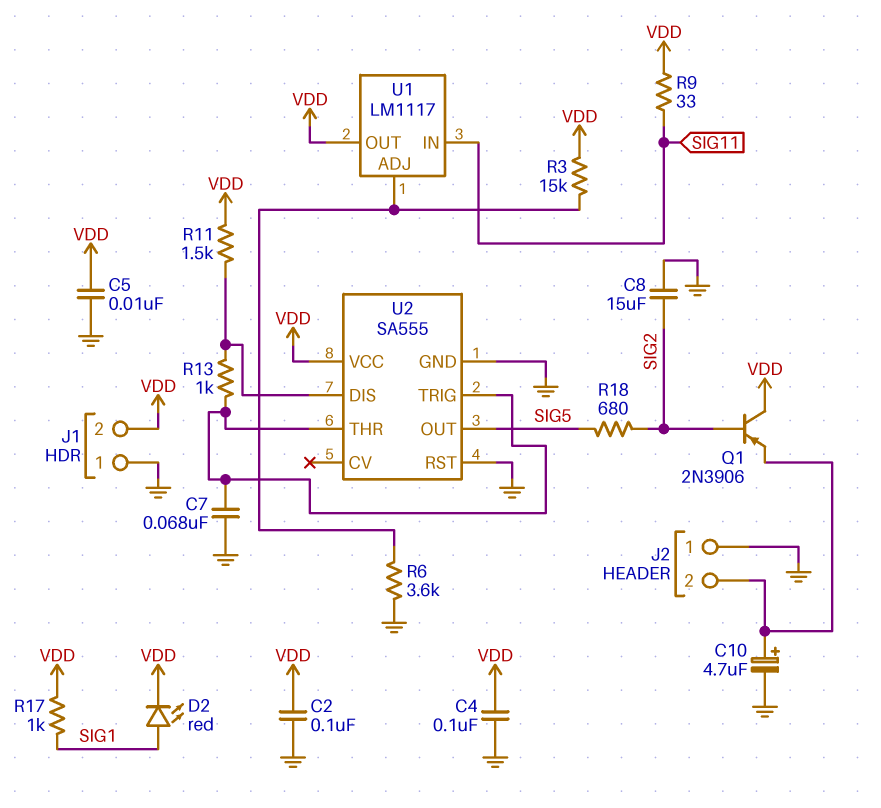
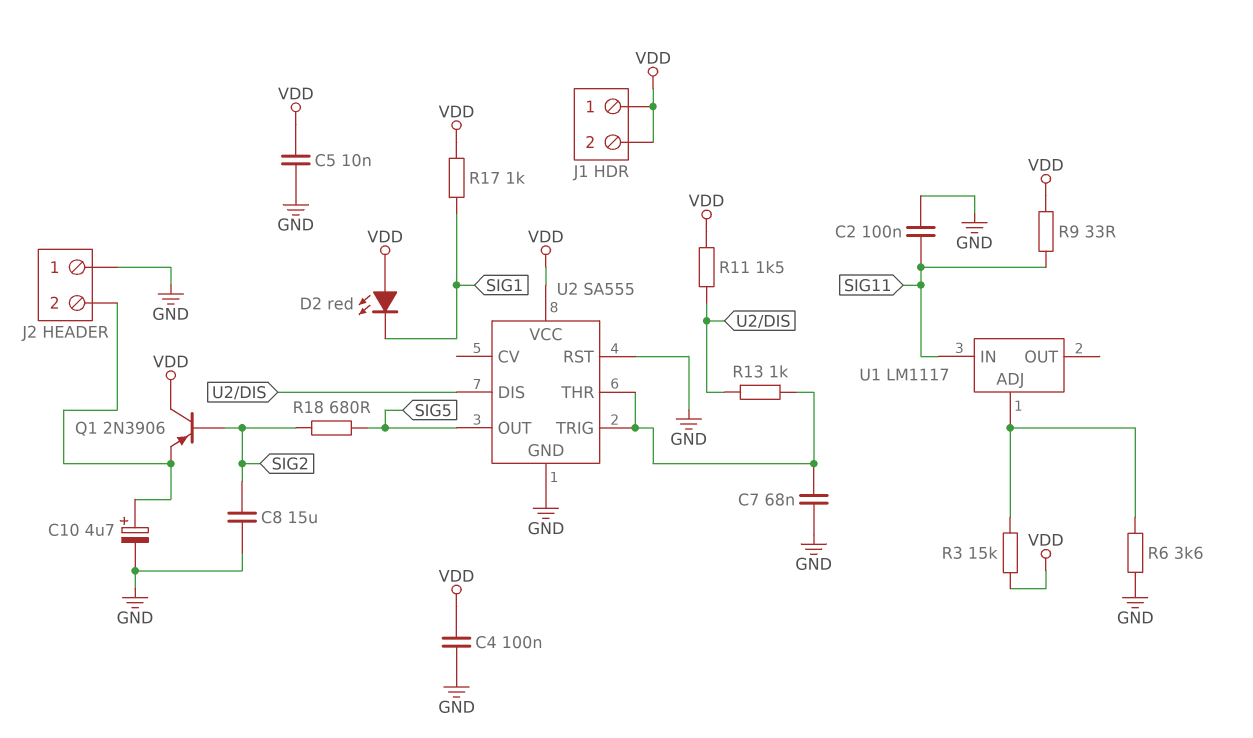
C2: 100nF (GND, VDD) -> 100nF (GND, SIG11)
D2: LED red (A SIG1, K VDD) -> LED red (A VDD, K SIG1)
J1 pin 1: GND -> VDD
U1 pin OUT: VDD -> none

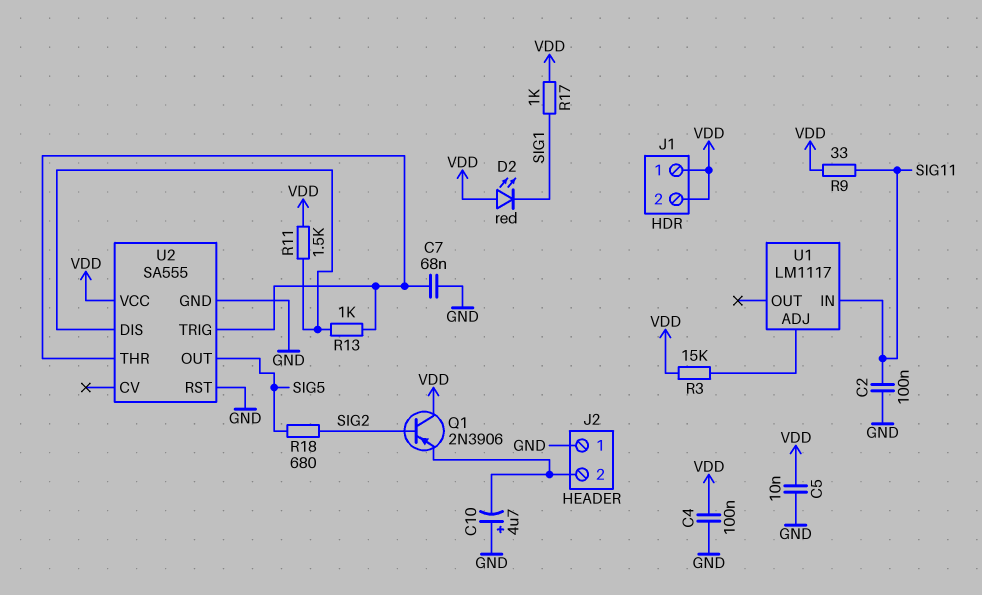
C8: 15uF (GND, SIG2) -> none
C10: 4.7uF (plus J2/2, minus GND) -> 4.7uF (plus GND, minus J2/2)
R6: 3.6k (GND, U1/ADJ) -> none

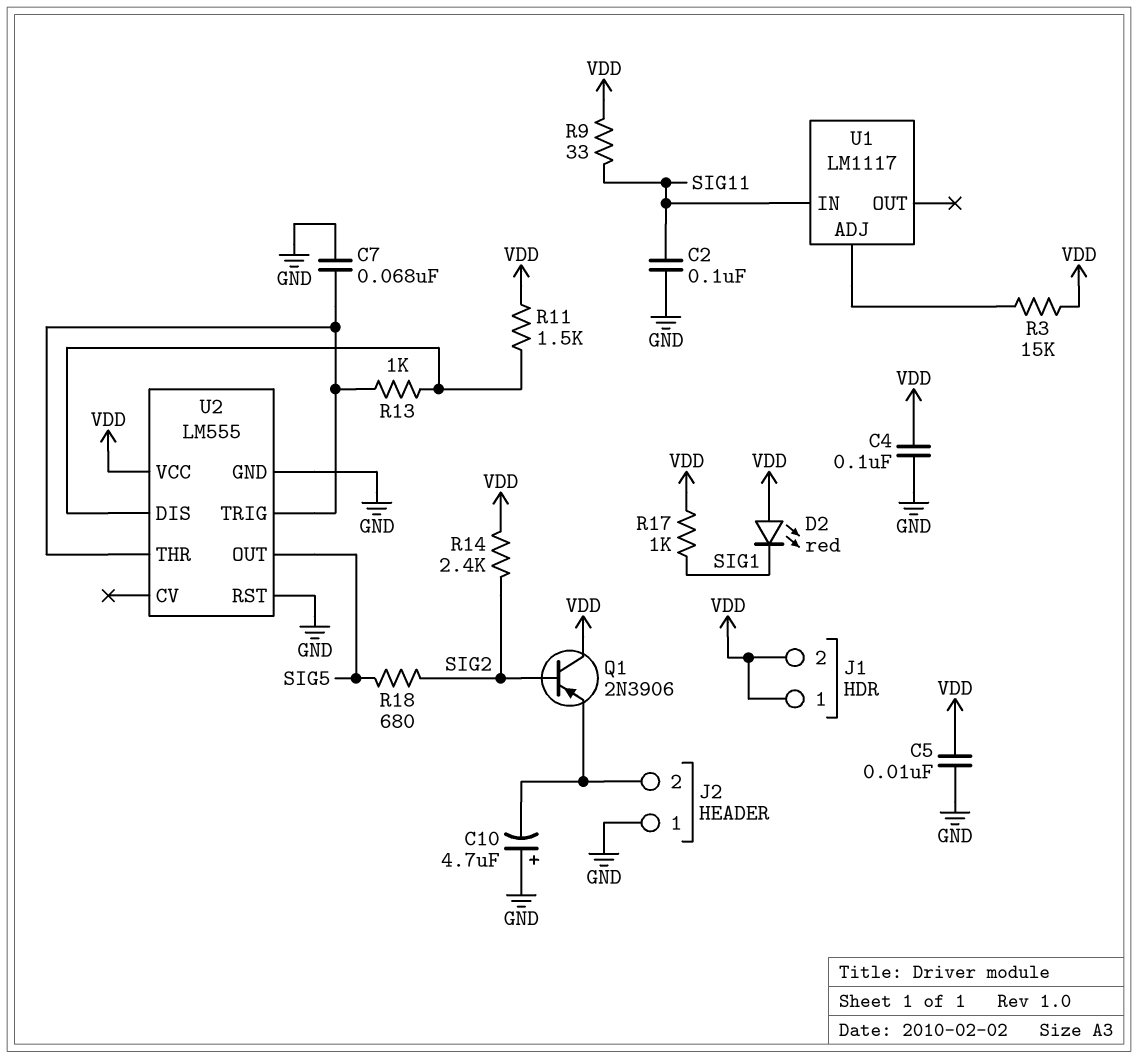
R14: none -> 2.4k (SIG2, VDD)
U2: SA555 -> LM555

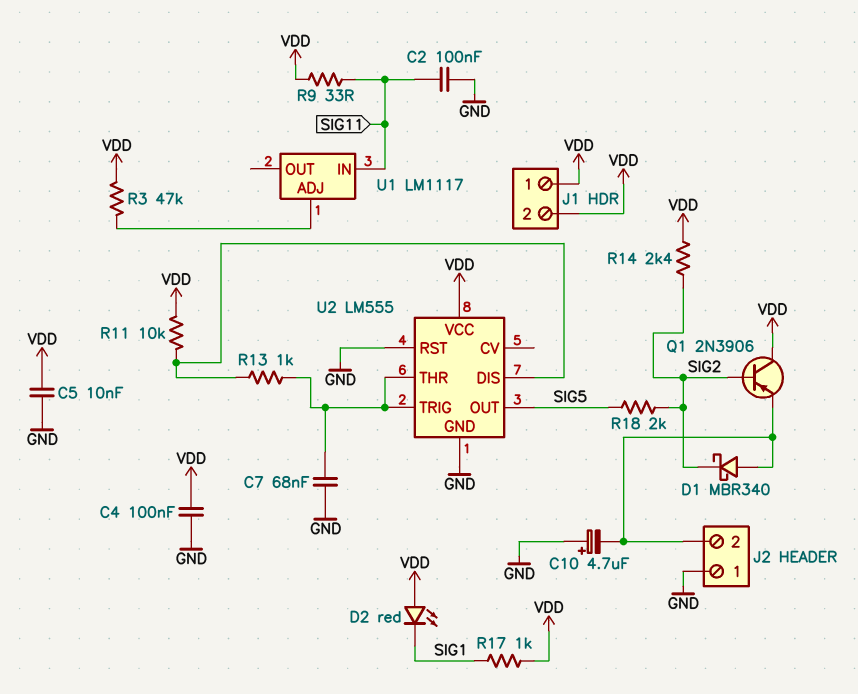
D1: none -> schottky MBR340 (A J2/2, K SIG2)
R3: 15k (U1/ADJ, VDD) -> 47k (U1/ADJ, VDD)
R11: 1.5k (U2/DIS, VDD) -> 10k (U2/DIS, VDD)
R18: 680 (SIG2, SIG5) -> 2k (SIG2, SIG5)

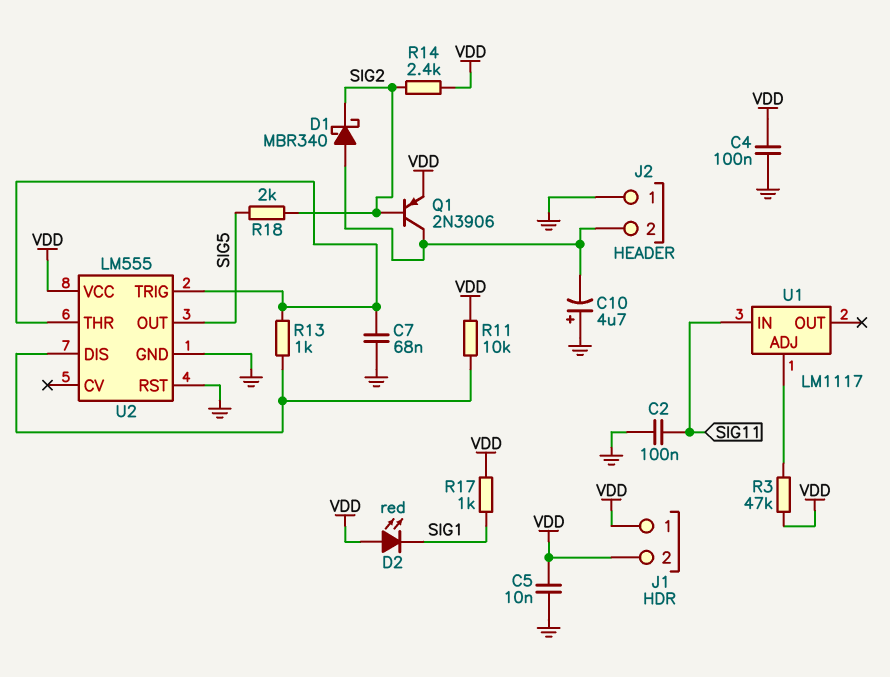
Q1: PNP 2N3906 (B SIG2, C VDD, E J2/2) -> PNP 2N3906 (B SIG2, C J2/2, E VDD)
R9: 33 (SIG11, VDD) -> none

